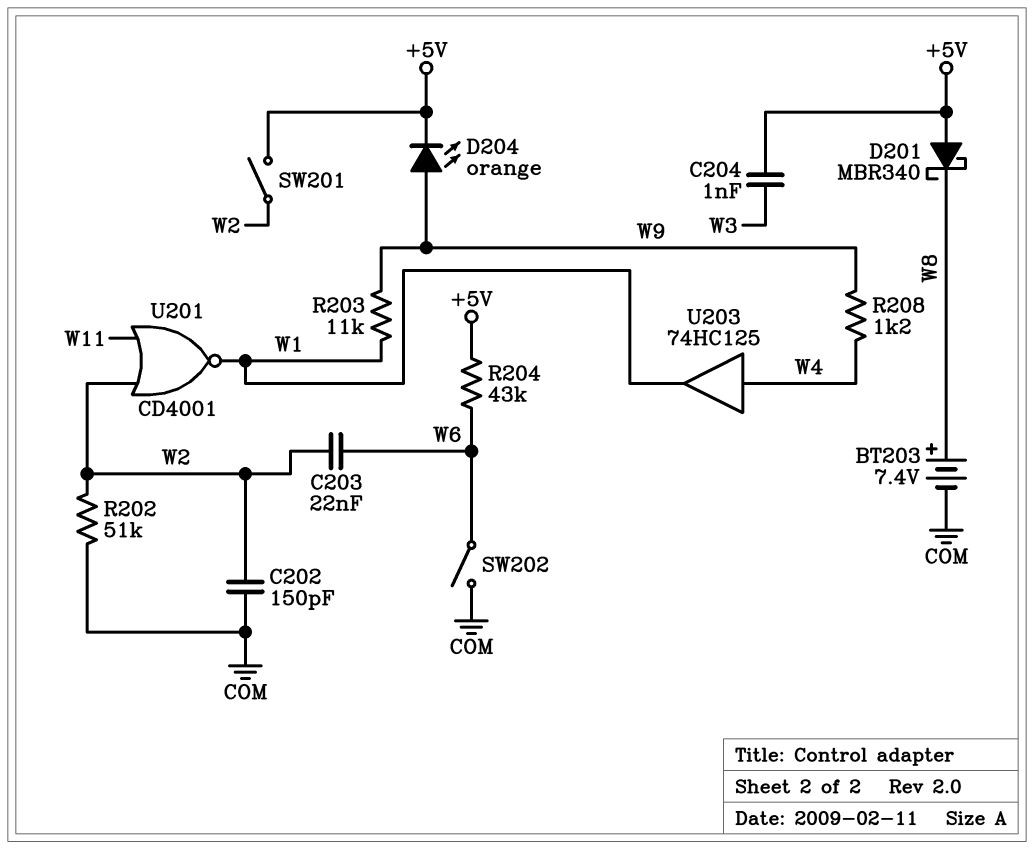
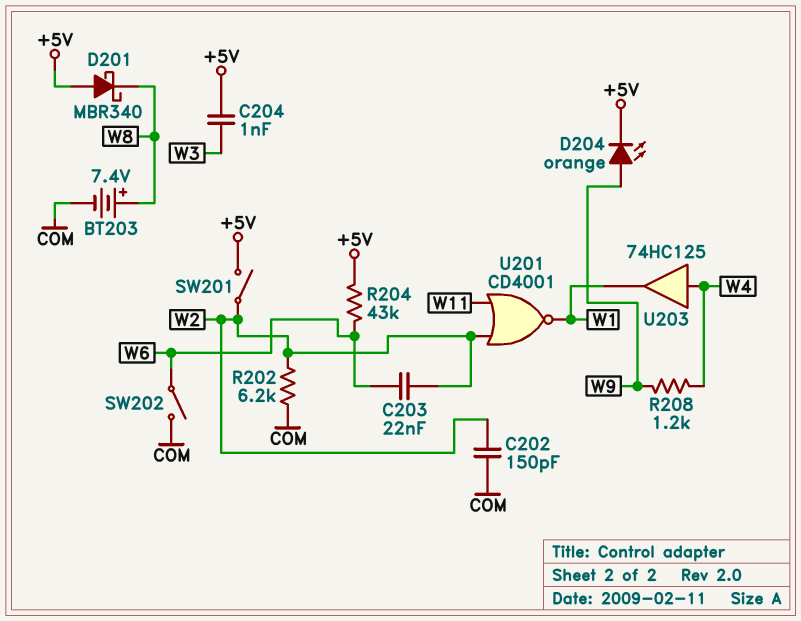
R202: 51k (COM, W2) -> 6.2k (COM, W2)
R203: 11k (W1, W9) -> none

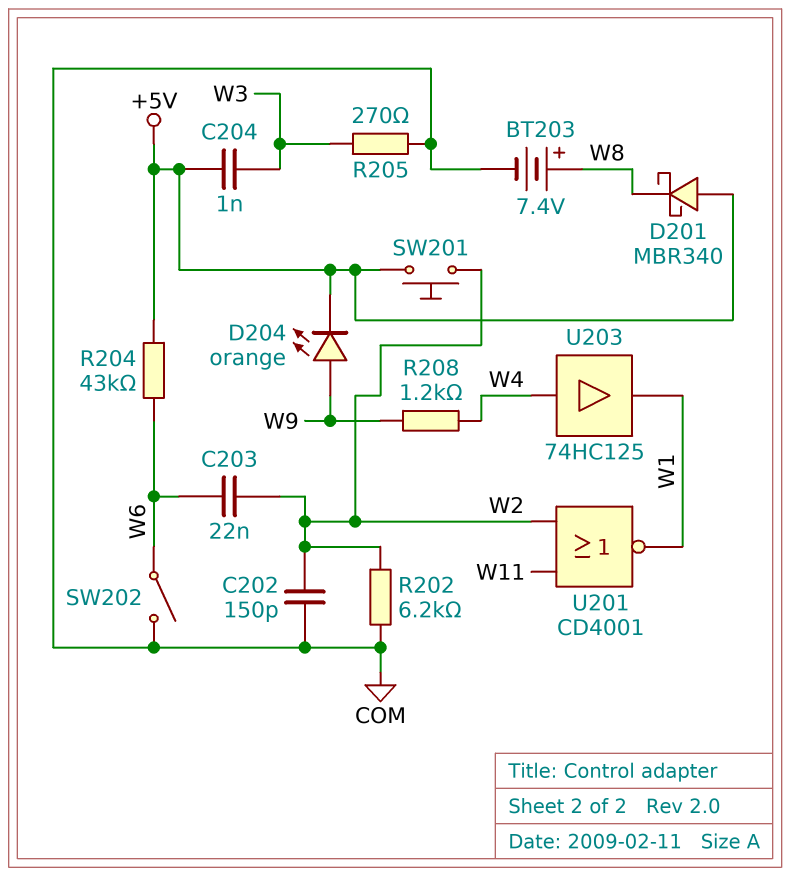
R205: none -> 270 (COM, W3)
SW201: switch (+5V, W2) -> button (+5V, W2)

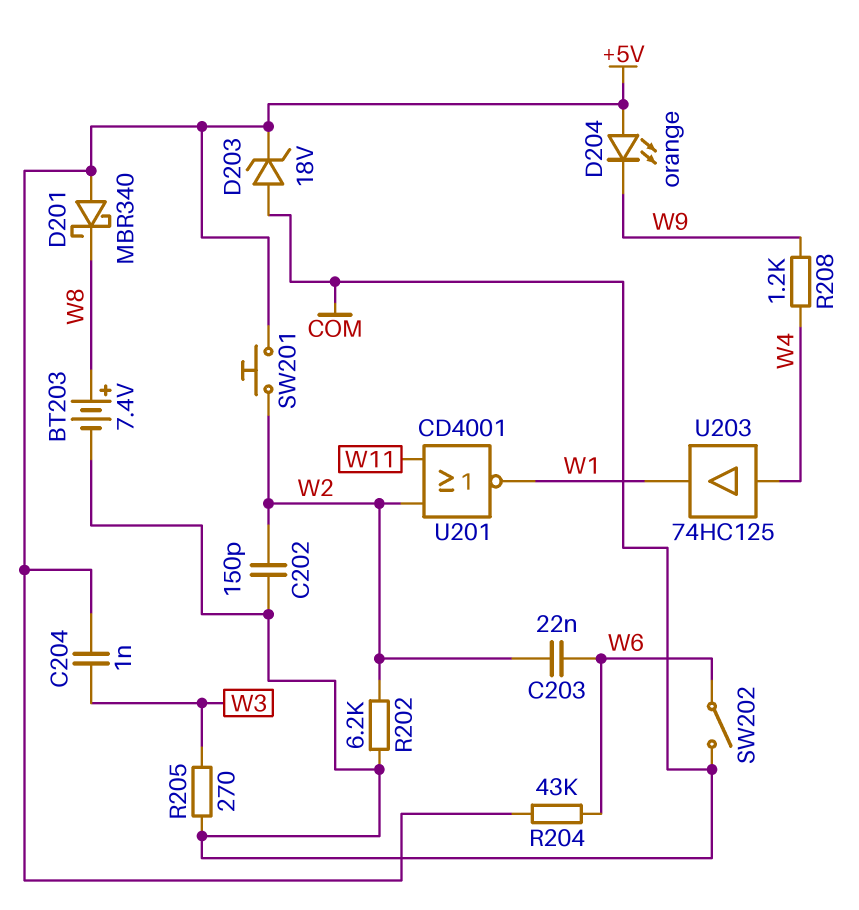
D203: none -> zener 18V (A COM, K +5V)
D204: LED orange (A W9, K +5V) -> LED orange (A +5V, K W9)

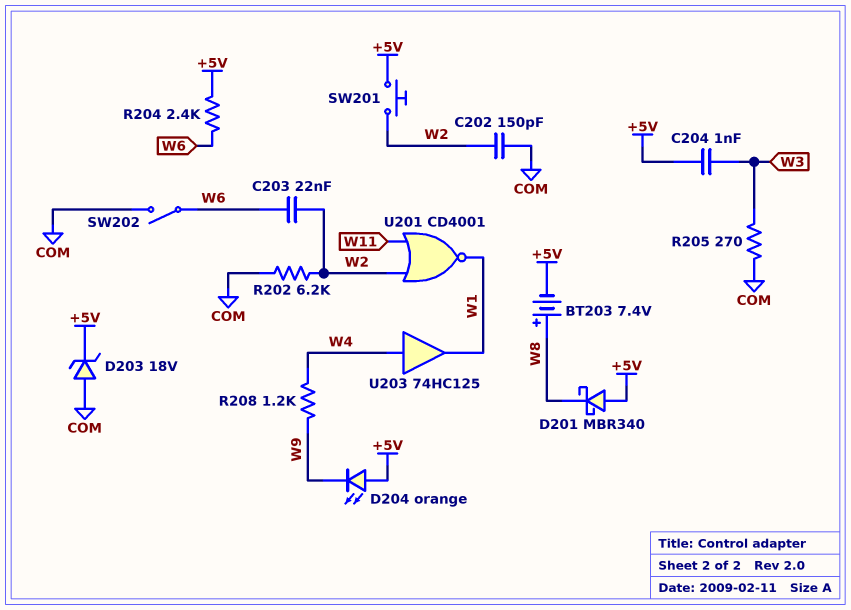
BT203: 7.4V (plus W8, minus COM) -> 7.4V (plus W8, minus +5V)
R204: 43k (+5V, W6) -> 2.4k (+5V, W6)

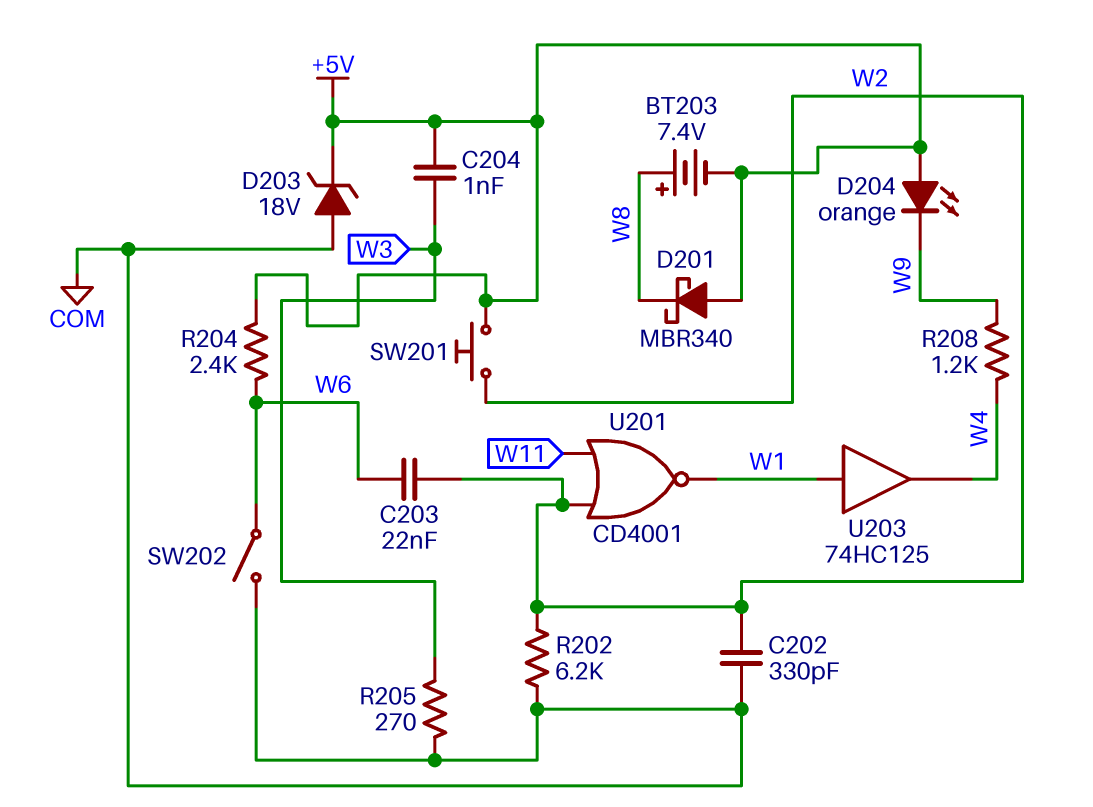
C202: 150pF (COM, W2) -> 330pF (COM, W2)
U203: buffer 74HC125 (in W4, out W1) -> buffer 74HC125 (in W1, out W4)

